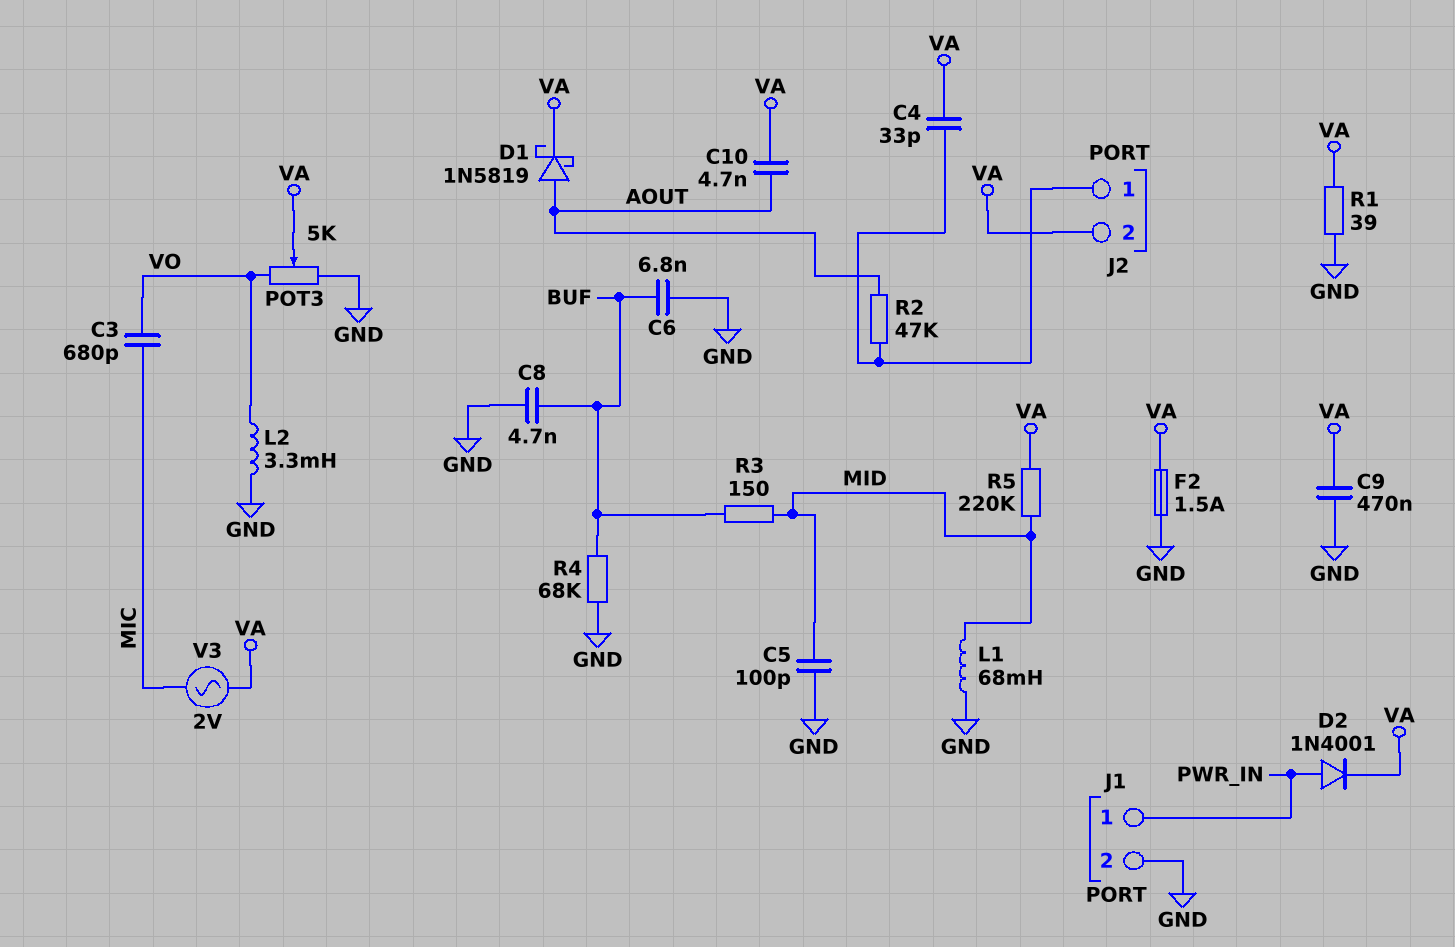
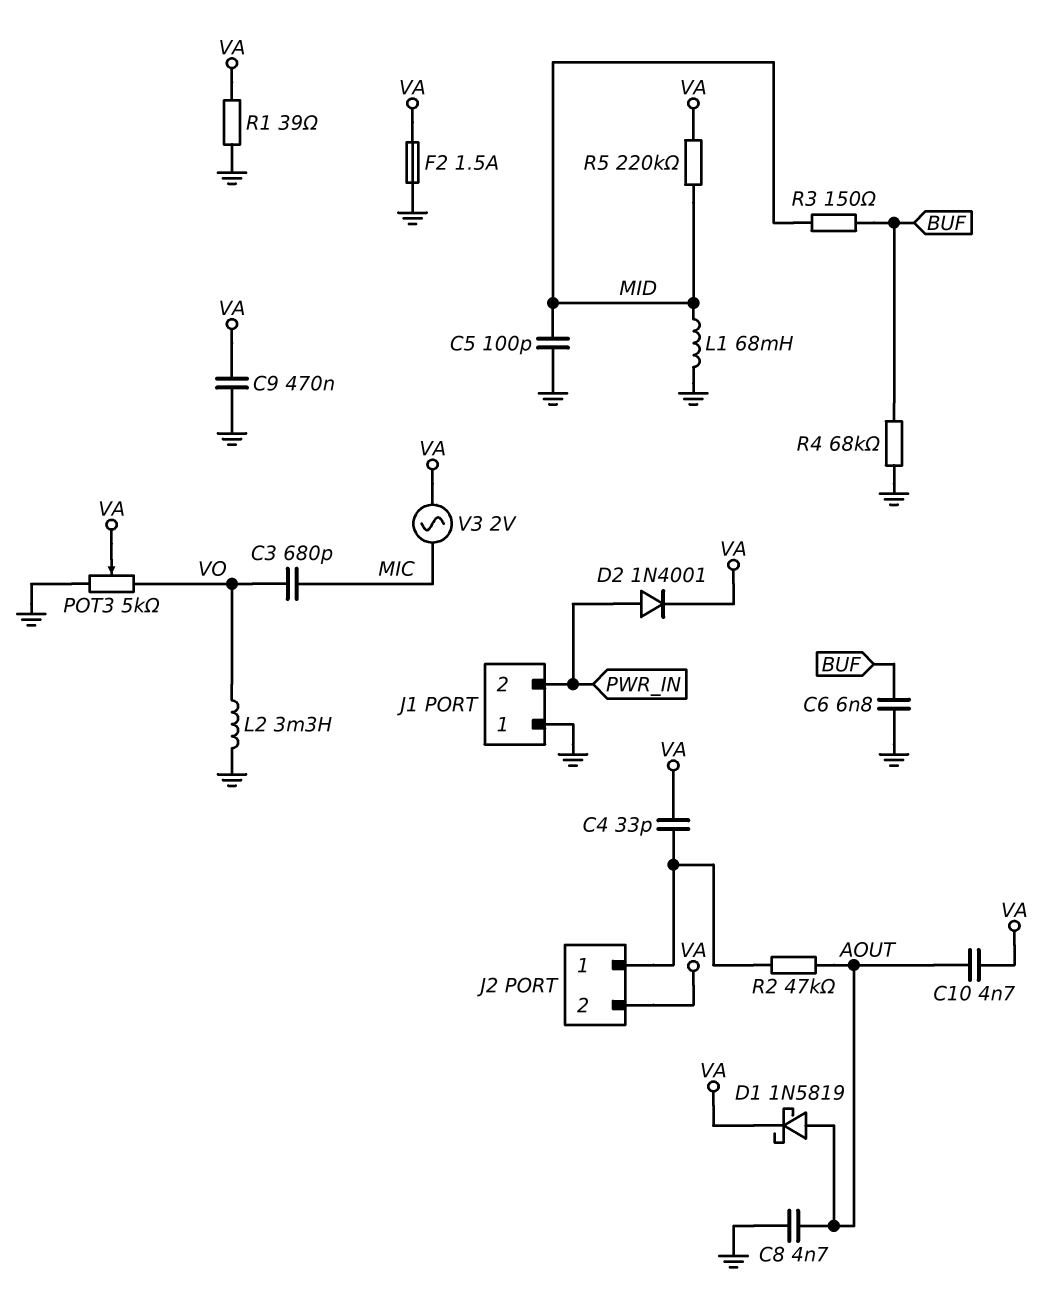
C8: 4.7nF (BUF, GND) -> 4.7nF (AOUT, GND)
J1 pin 1: PWR_IN -> GND
J1 pin 2: GND -> PWR_IN

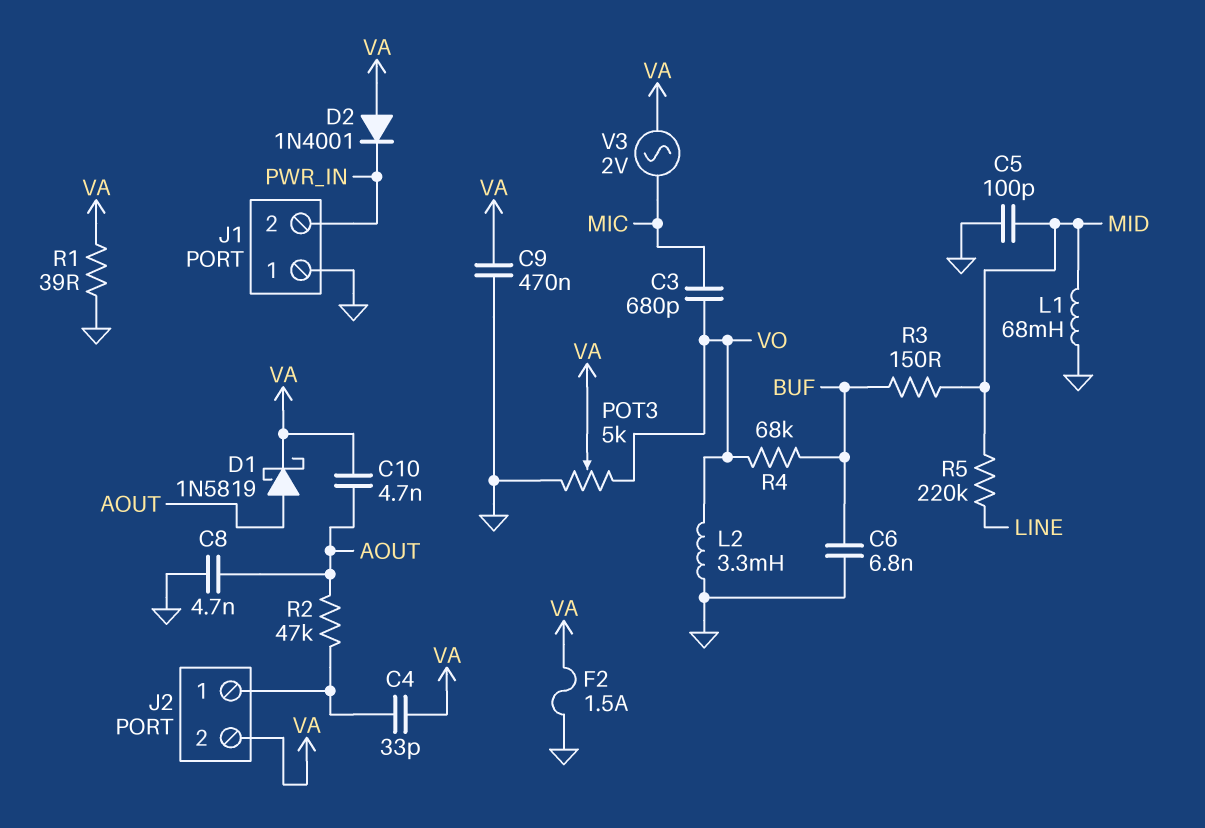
D2: diode 1N4001 (A PWR_IN, K VA) -> diode 1N4001 (A VA, K PWR_IN)
R4: 68k (BUF, GND) -> 68k (BUF, VO)
R5: 220k (MID, VA) -> 220k (LINE, MID)

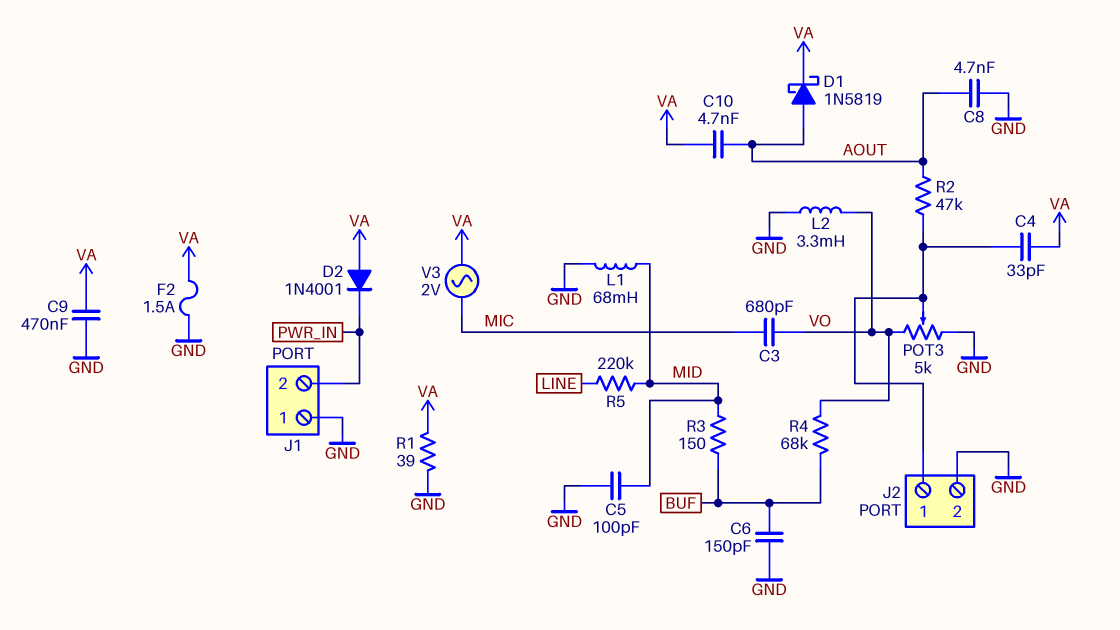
C6: 6.8nF (BUF, GND) -> 150pF (BUF, GND)
J2 pin 2: VA -> GND
POT3: 5k (GND, VO, wiper VA) -> 5k (GND, VO, wiper J2/1)

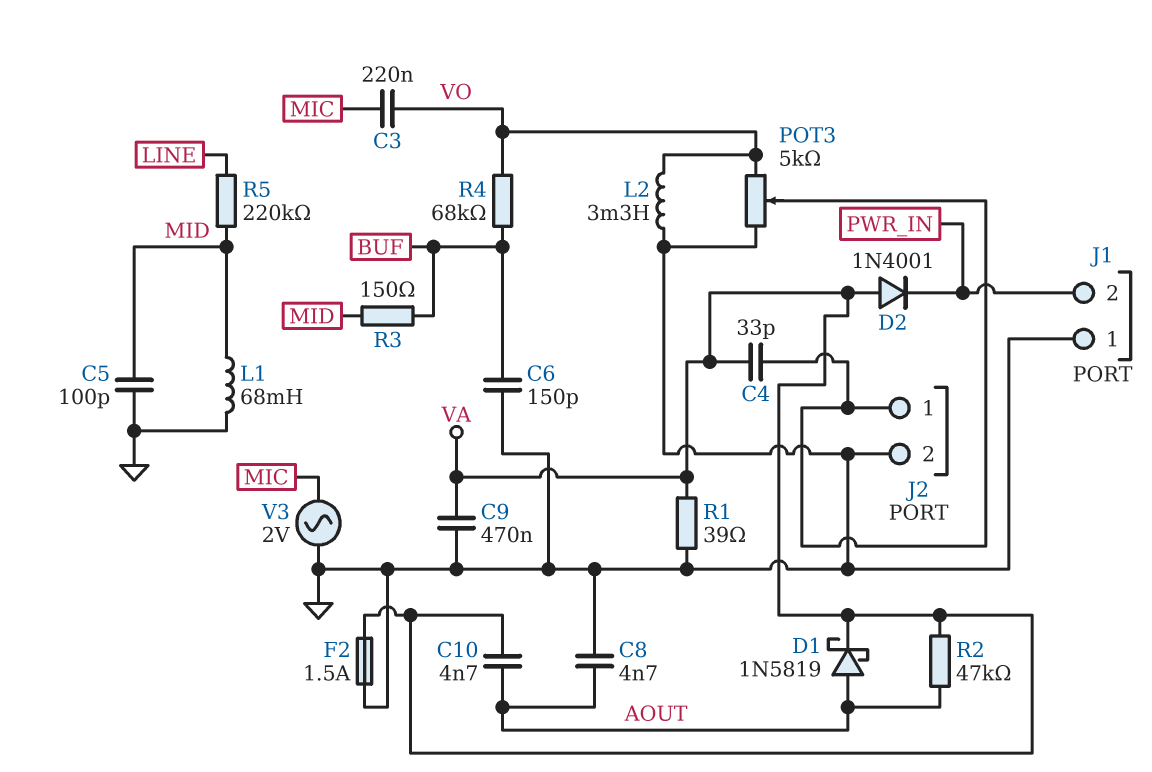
C3: 680pF (MIC, VO) -> 220nF (MIC, VO)
R2: 47k (AOUT, J2/1) -> 47k (AOUT, VA)
V3: AC 2V (MIC, VA) -> AC 2V (GND, MIC)

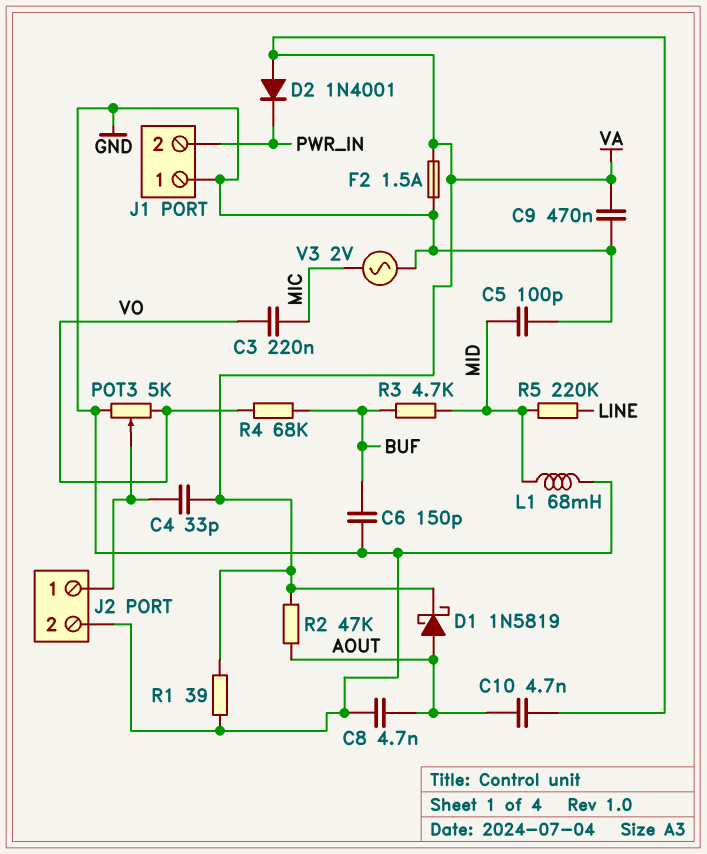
L2: 3.3mH (GND, VO) -> none
R3: 150 (BUF, MID) -> 4.7k (BUF, MID)

